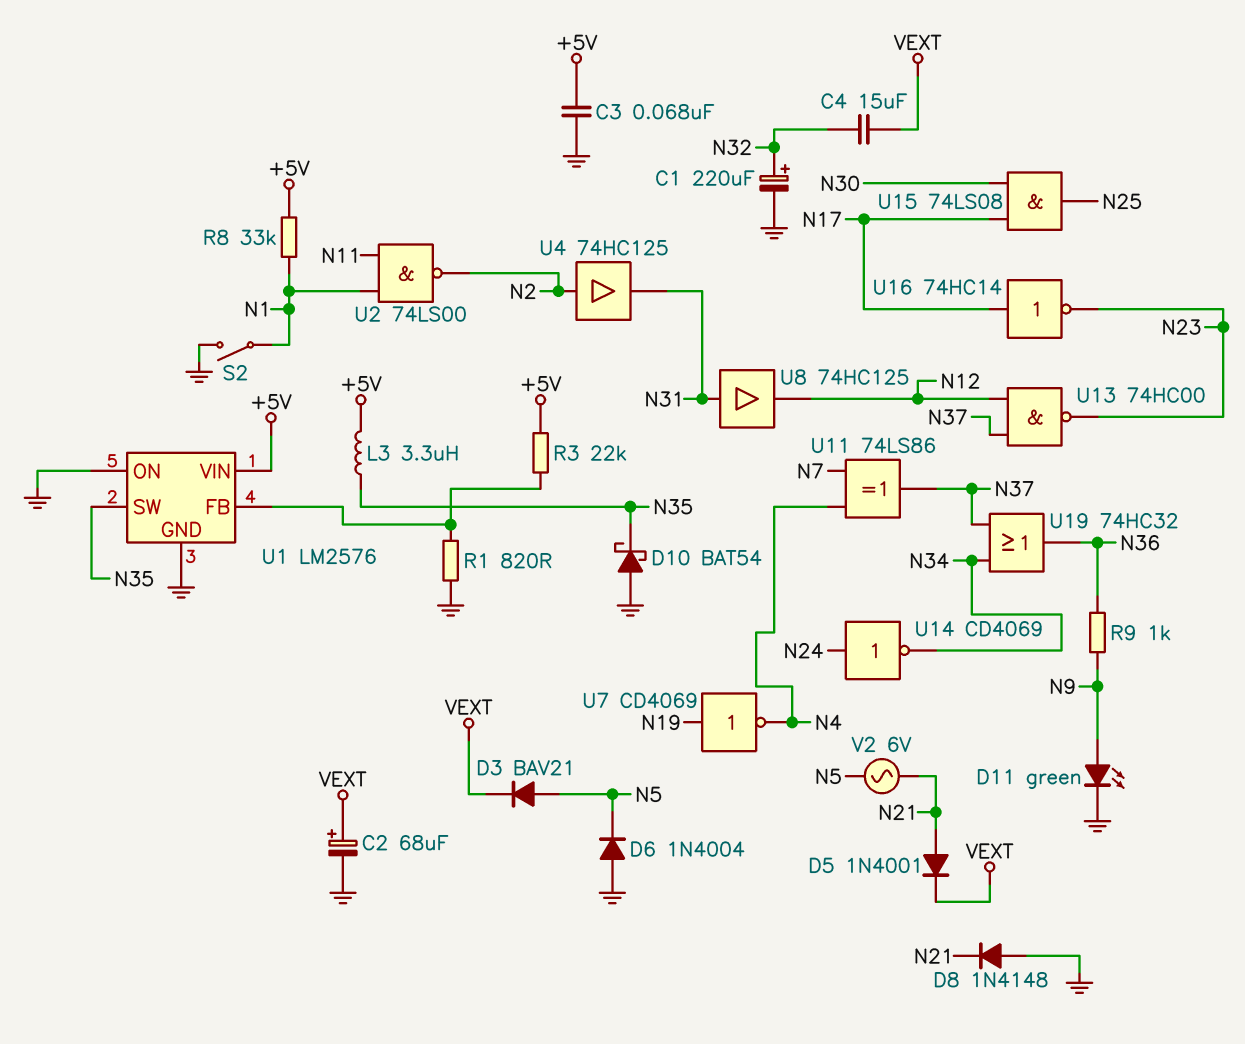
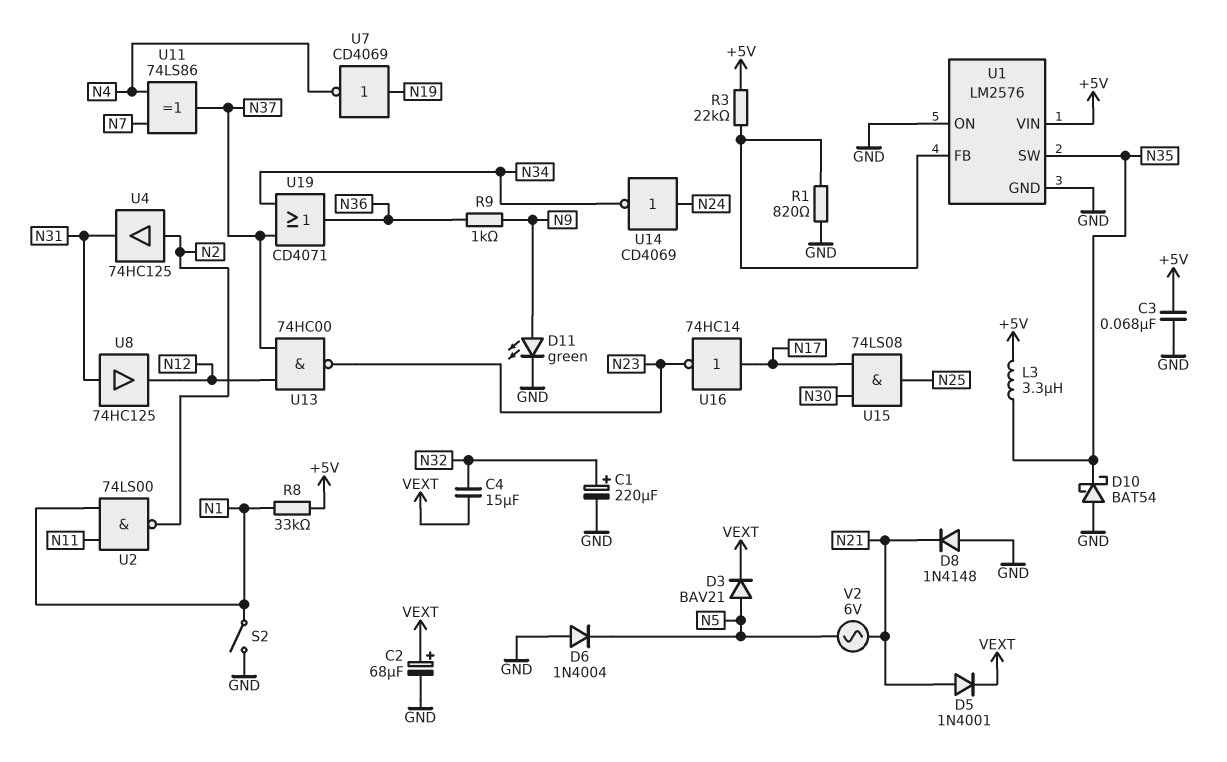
U19: OR 74HC32 (in N34, in N37, out N36) -> OR CD4071 (in N34, in N37, out N36)

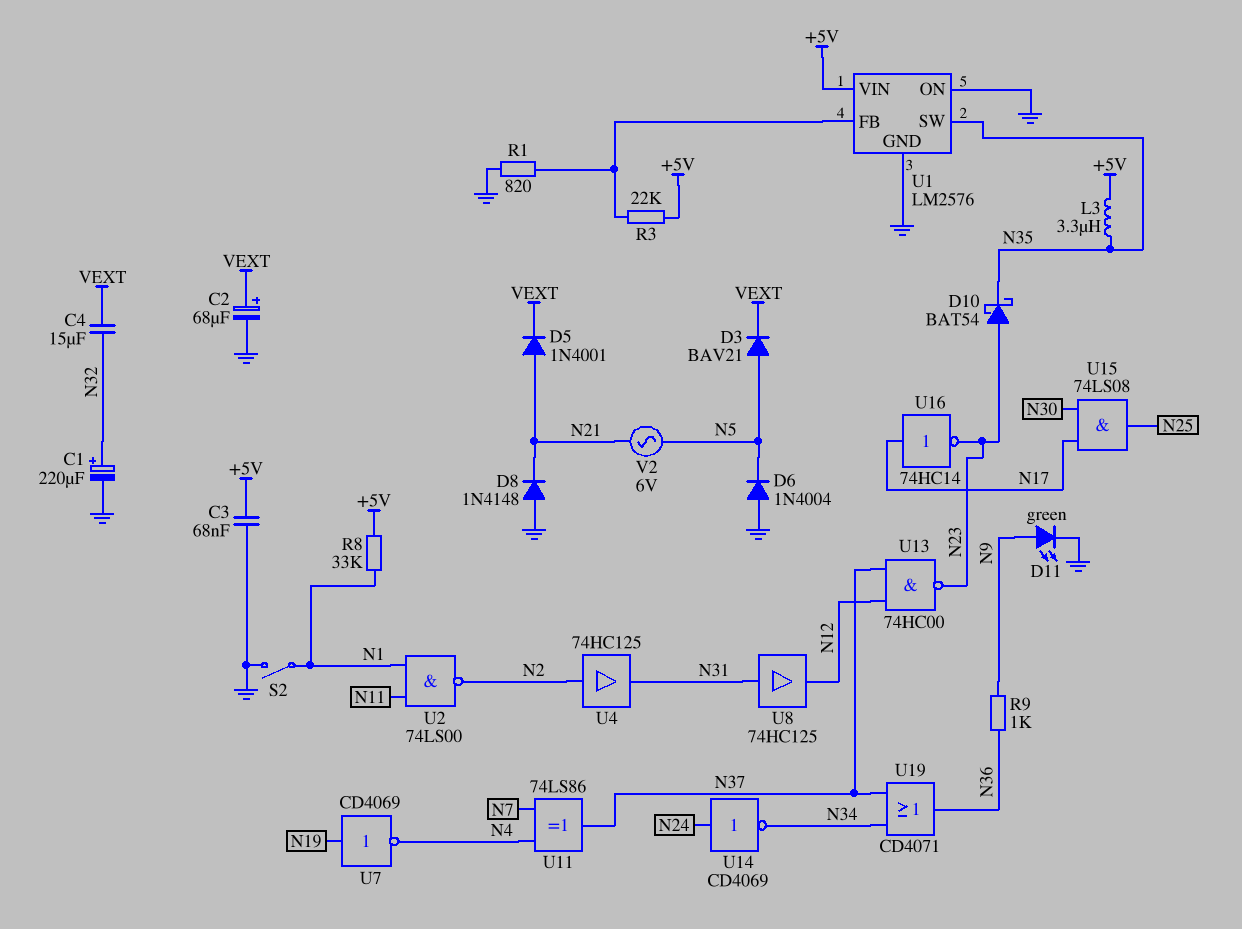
D10: schottky BAT54 (A GND, K N35) -> schottky BAT54 (A N23, K N35)

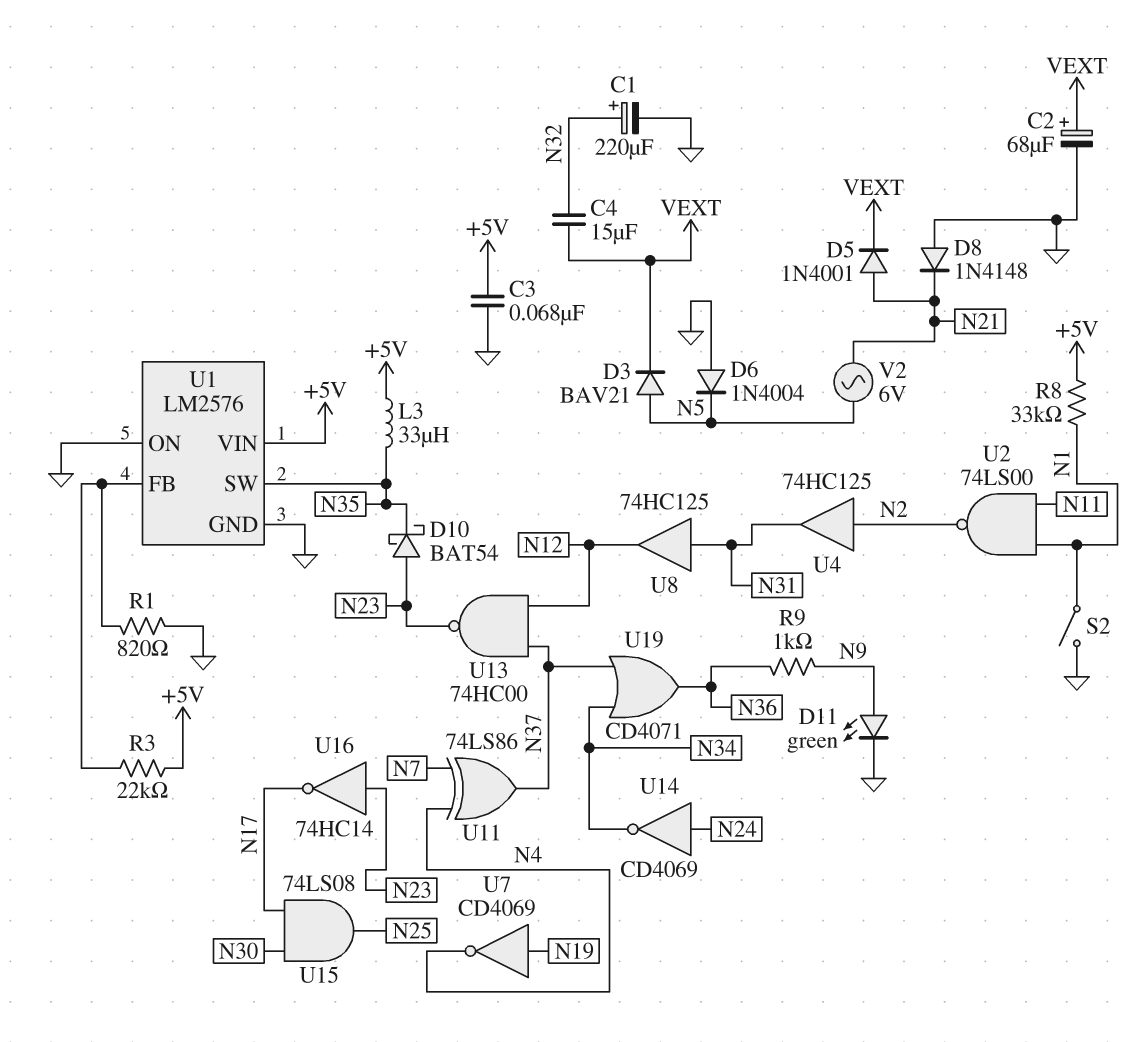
L3: 3.3uH (+5V, N35) -> 33uH (+5V, N35)
U16: NOT 74HC14 (in N17, out N23) -> NOT 74HC14 (in N23, out N17)

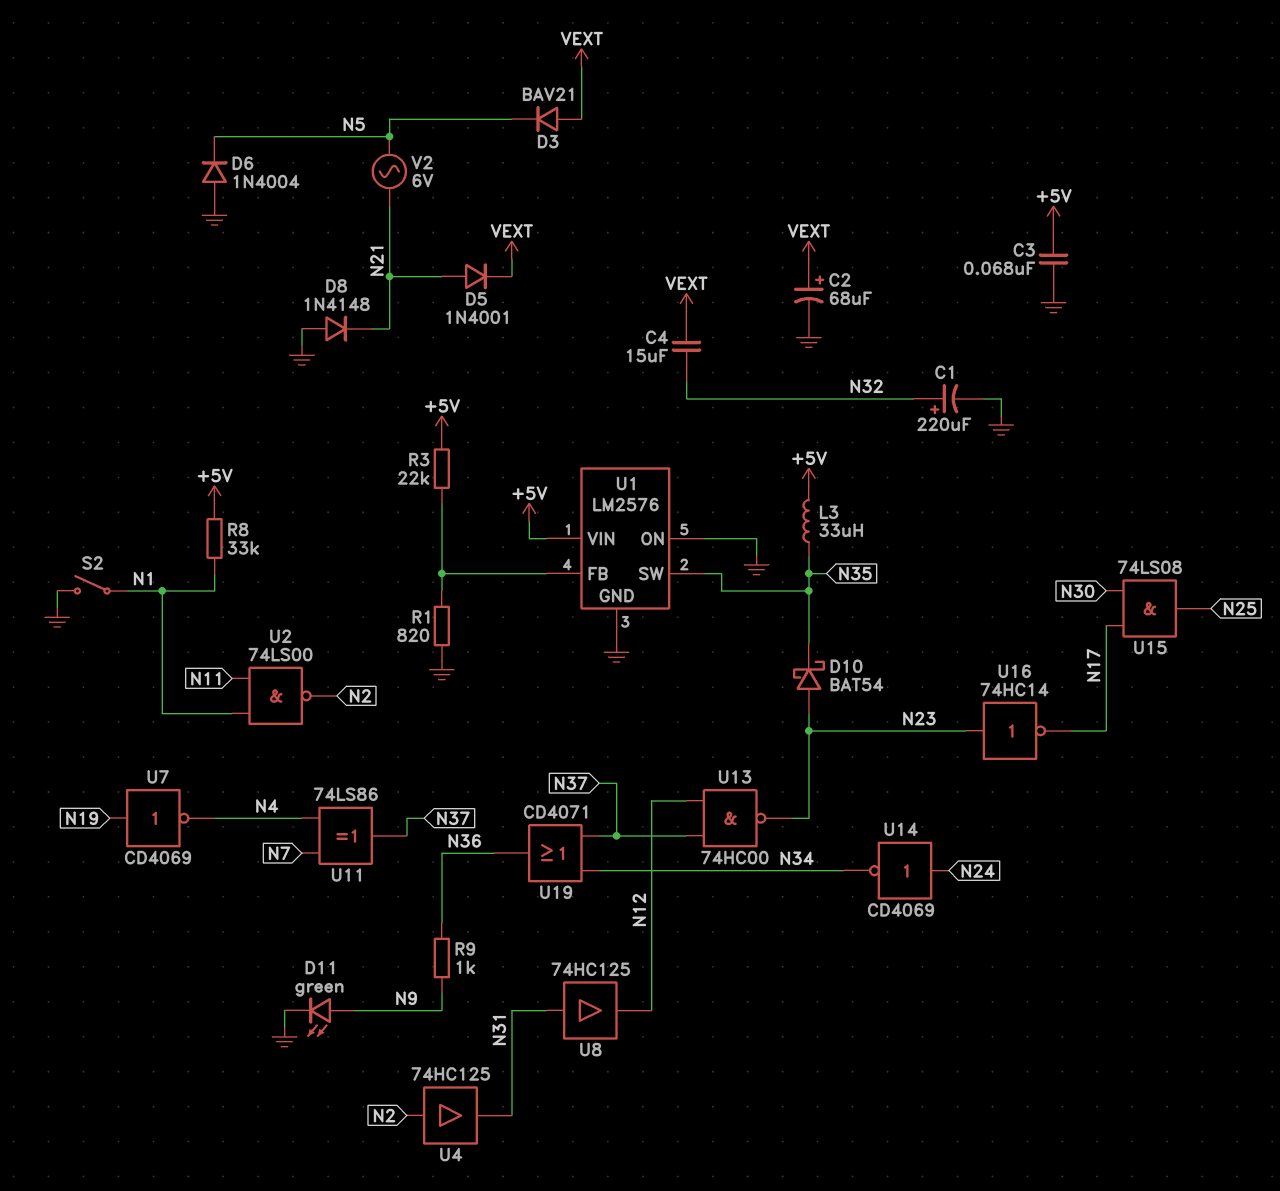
D3: diode BAV21 (A N5, K VEXT) -> diode BAV21 (A VEXT, K N5)

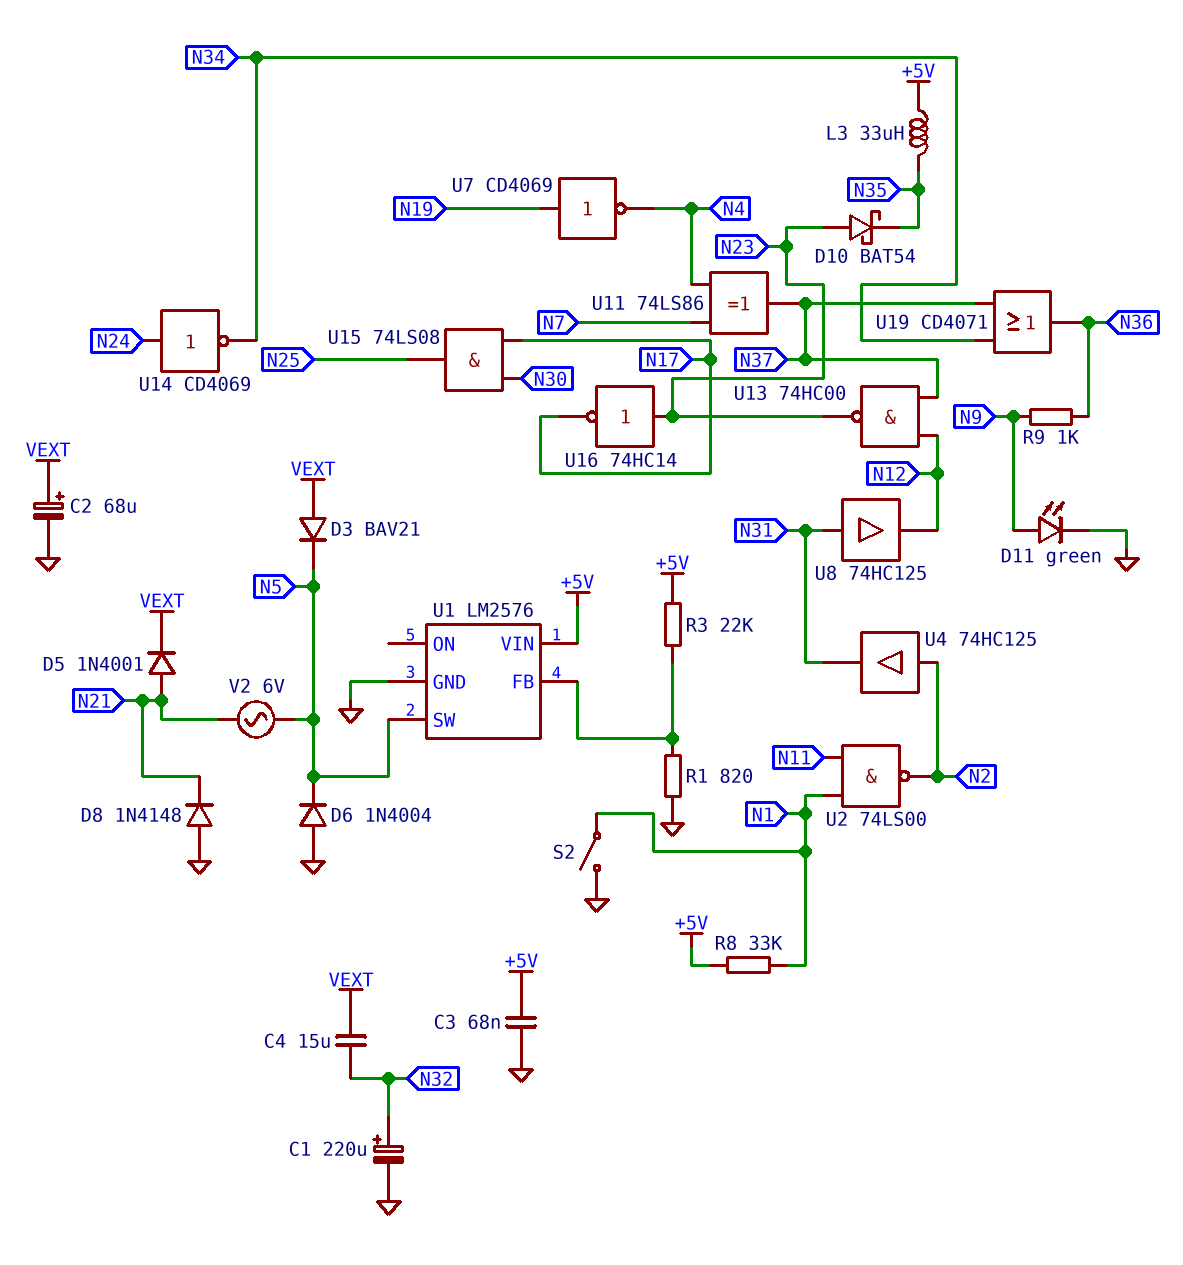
U1 pin ON: GND -> none
U1 pin SW: N35 -> N5

